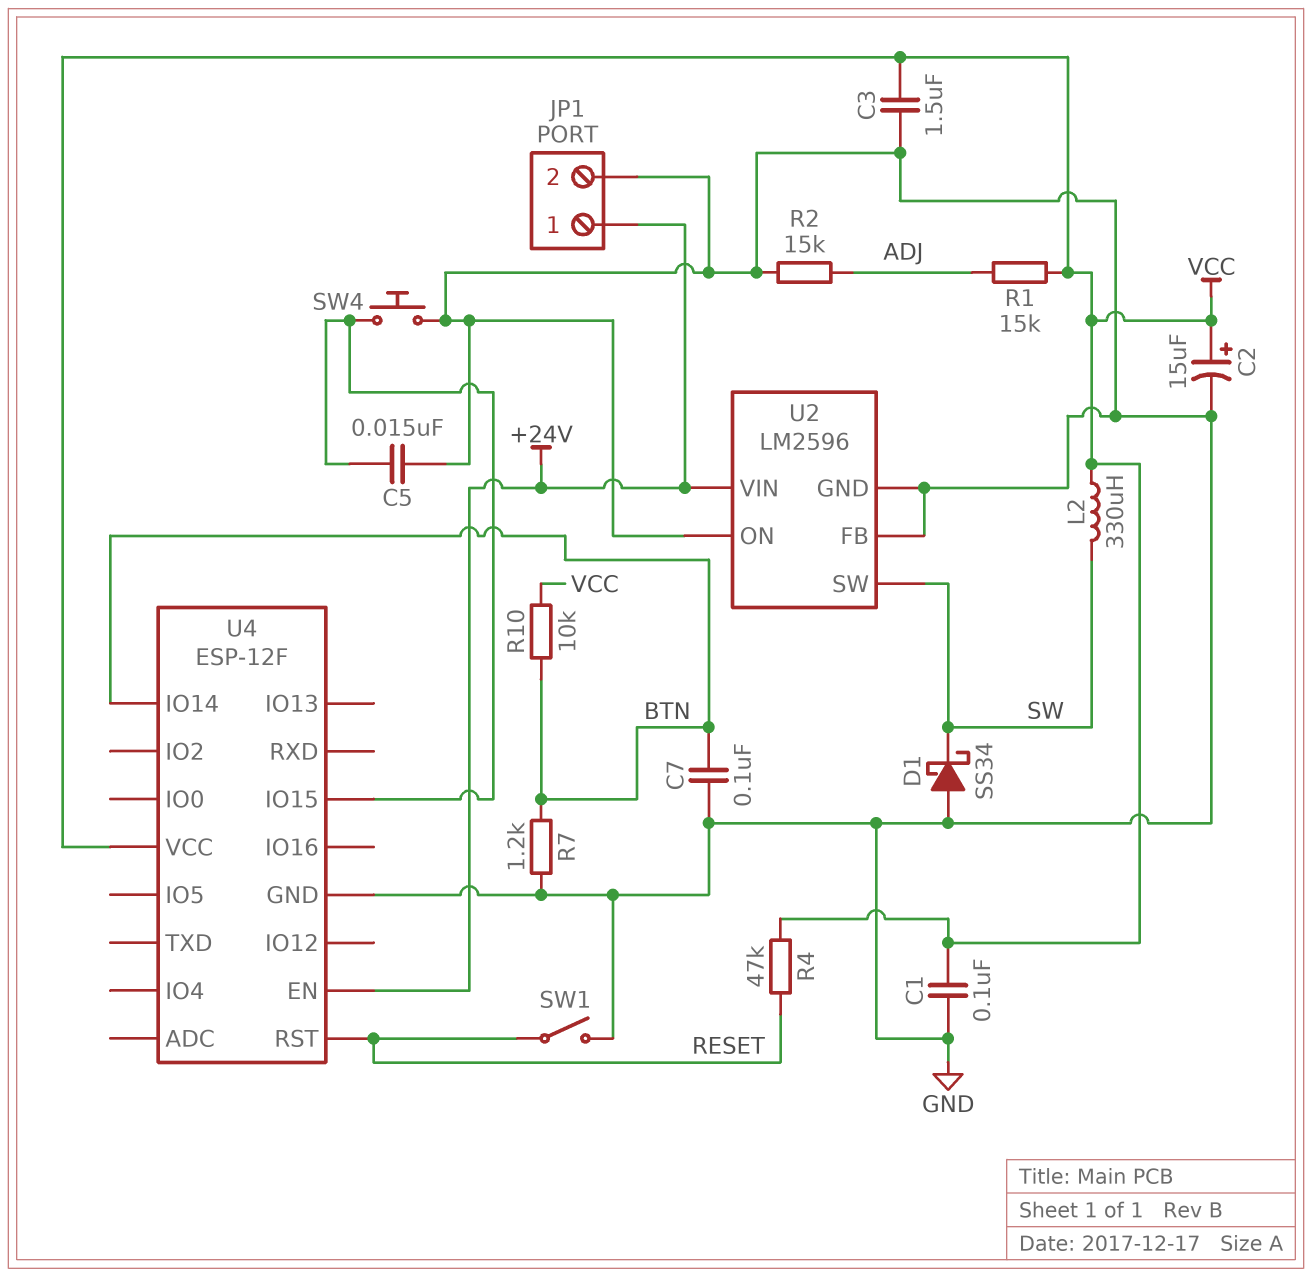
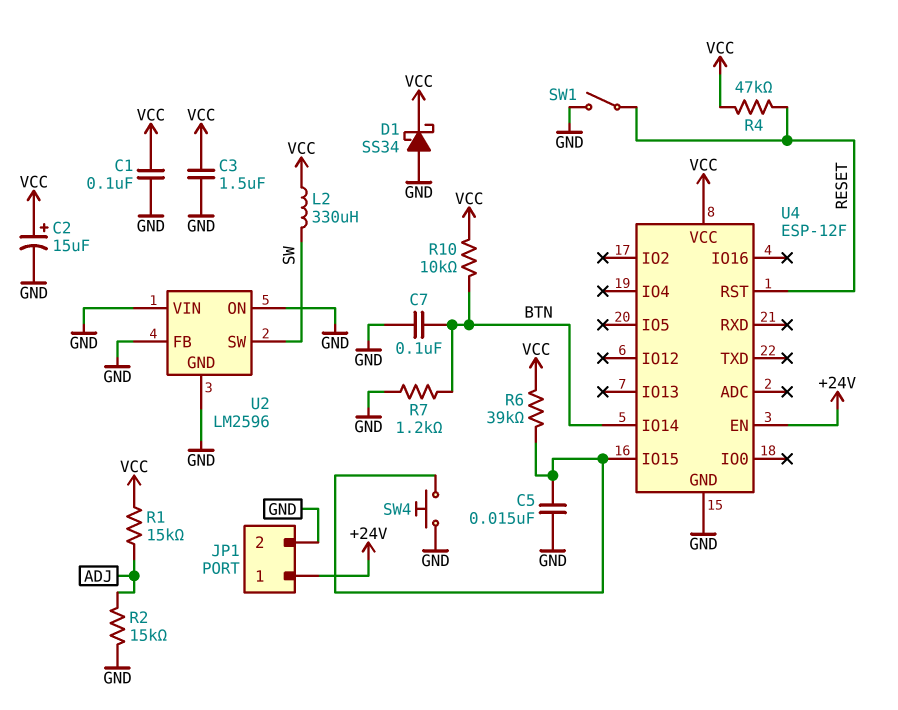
D1: schottky SS34 (A GND, K SW) -> schottky SS34 (A GND, K VCC)
R6: none -> 39k (U4/IO15, VCC)
U2 pin VIN: +24V -> GND

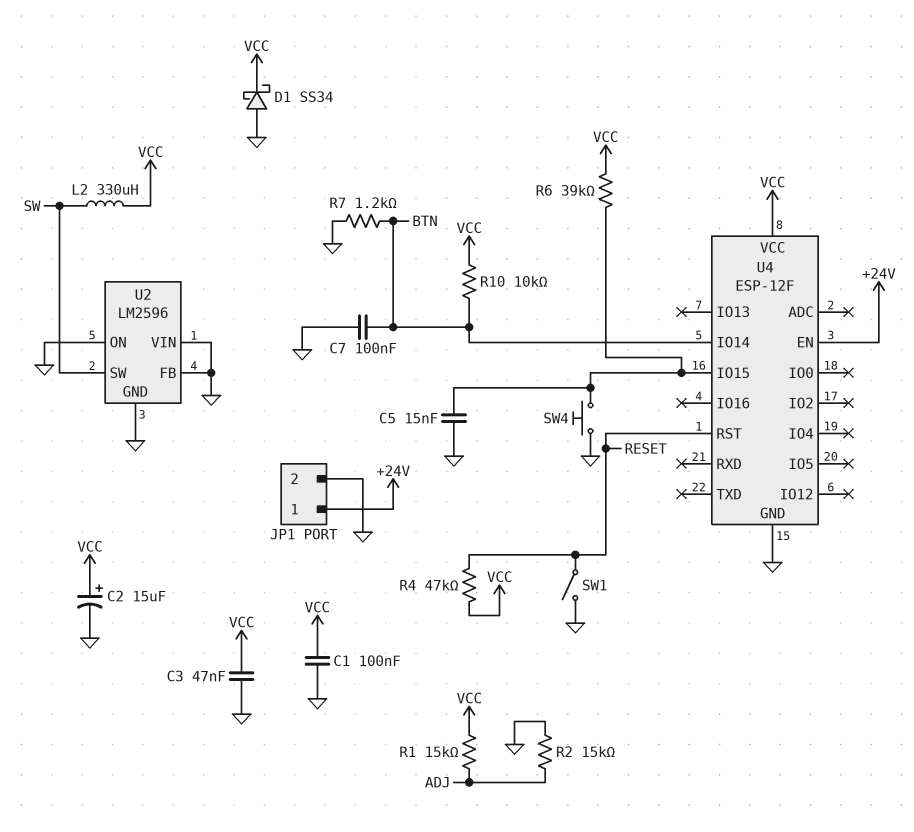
C3: 1.5uF (GND, VCC) -> 47nF (GND, VCC)

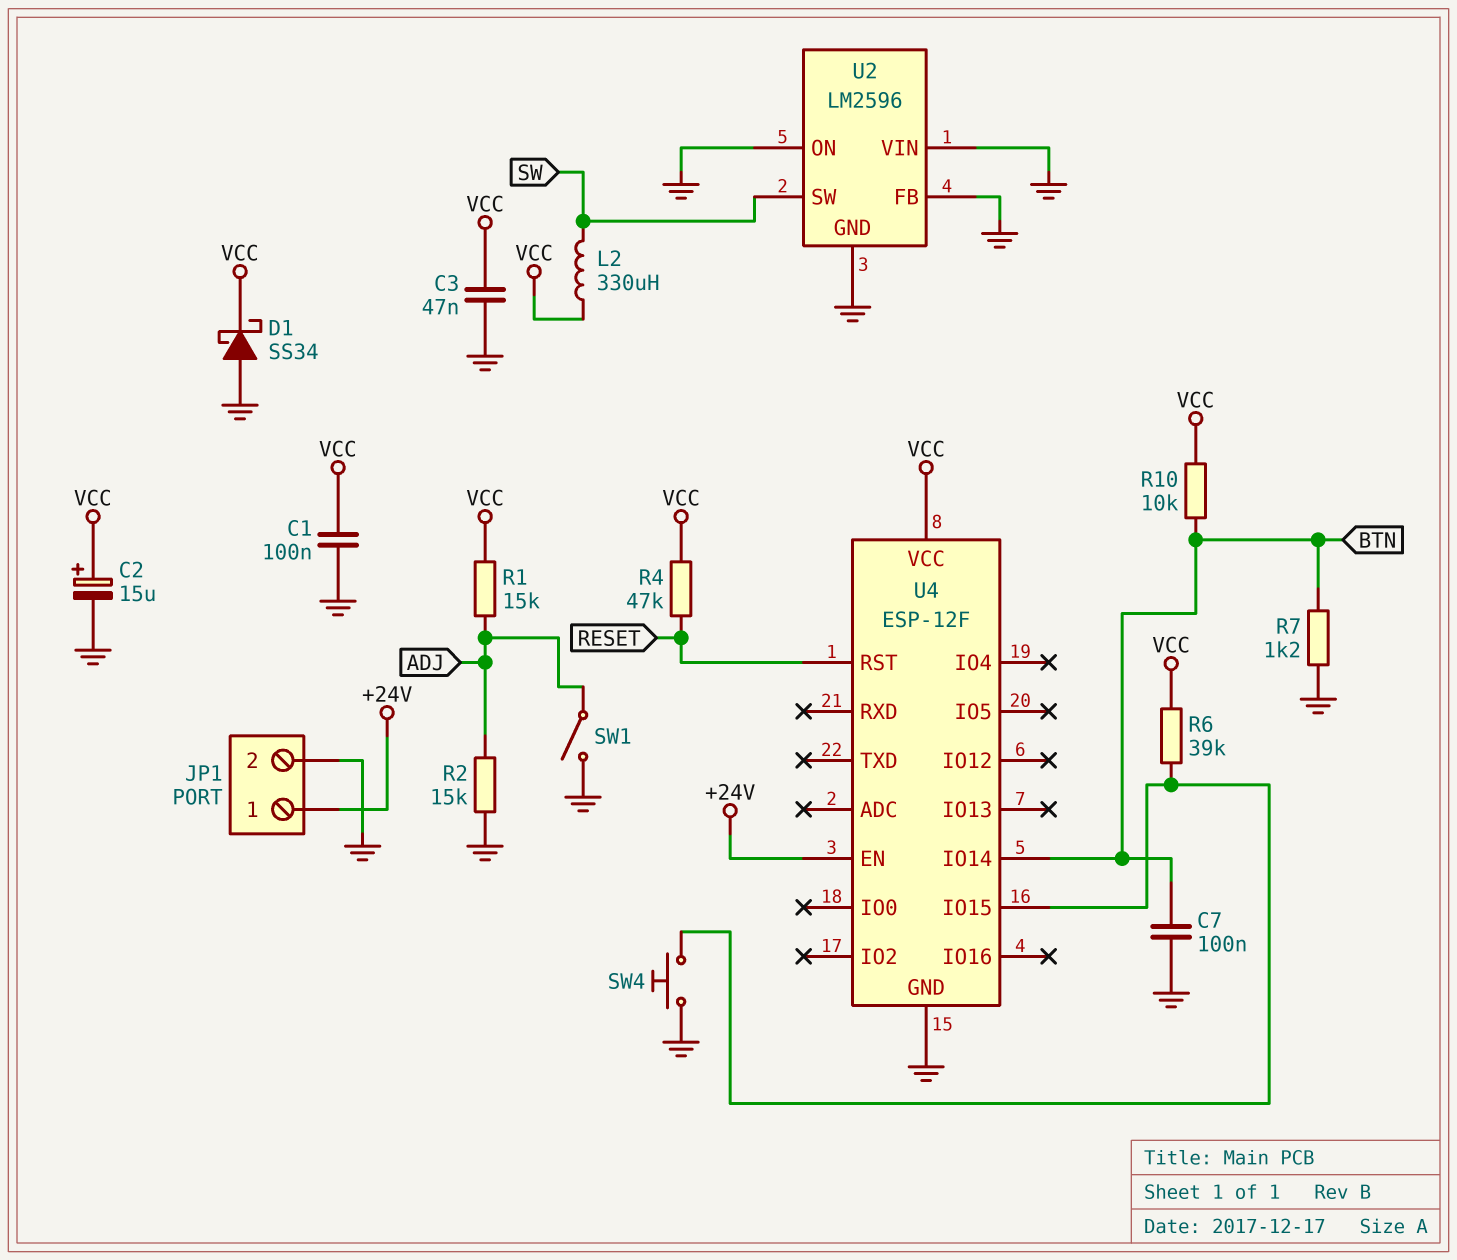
C5: 15nF (GND, U4/IO15) -> none
SW1: switch (GND, RESET) -> switch (ADJ, GND)

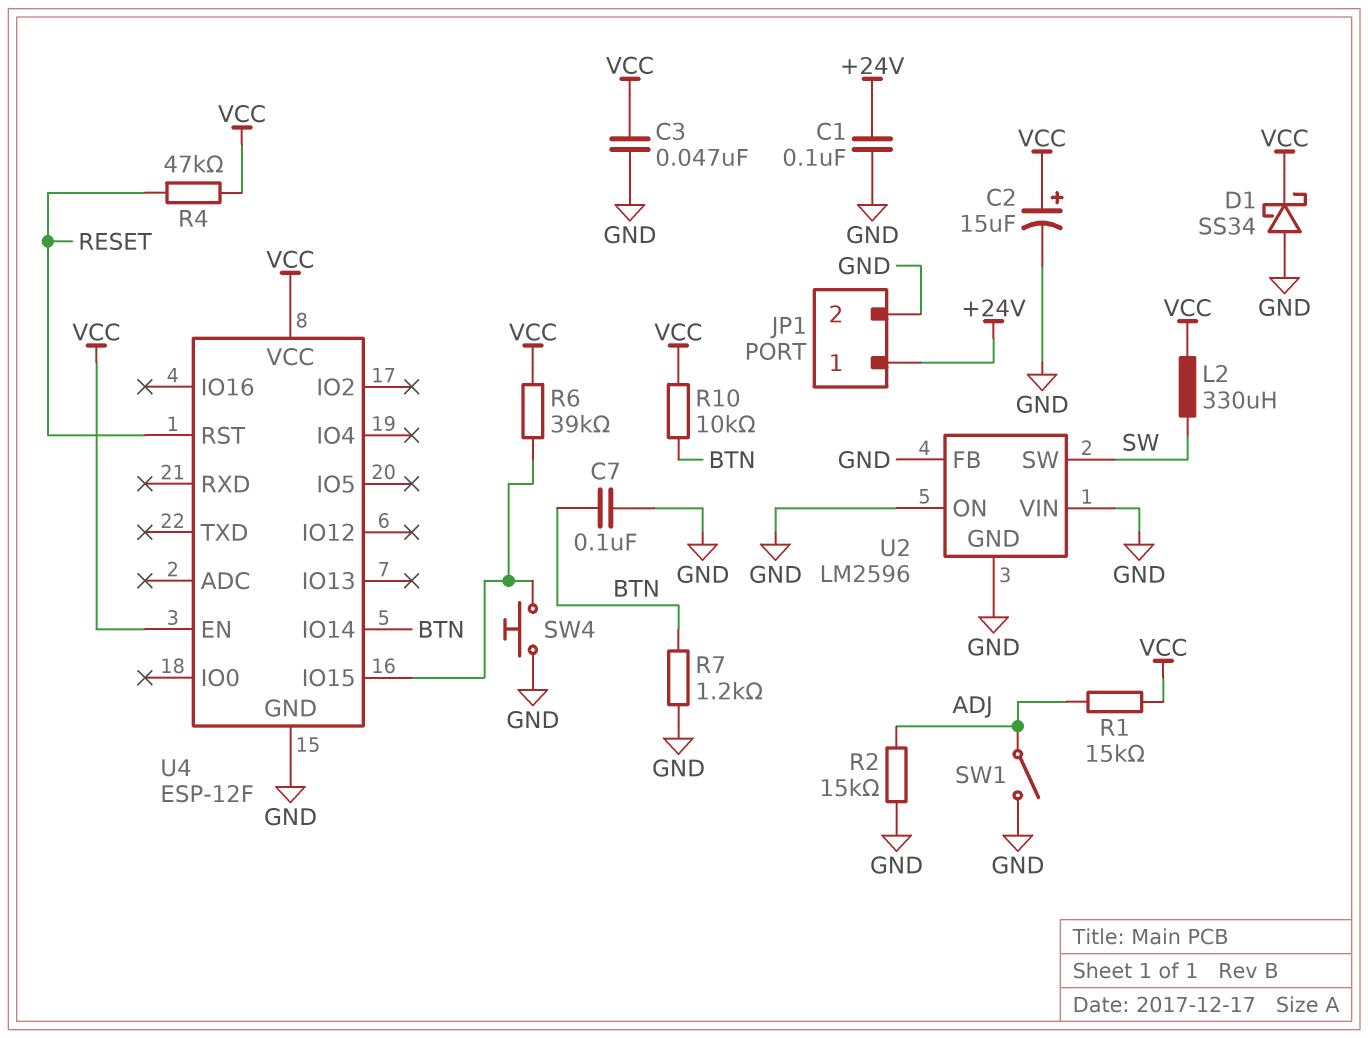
C1: 100nF (GND, VCC) -> 100nF (+24V, GND)
U4 pin EN: +24V -> VCC

